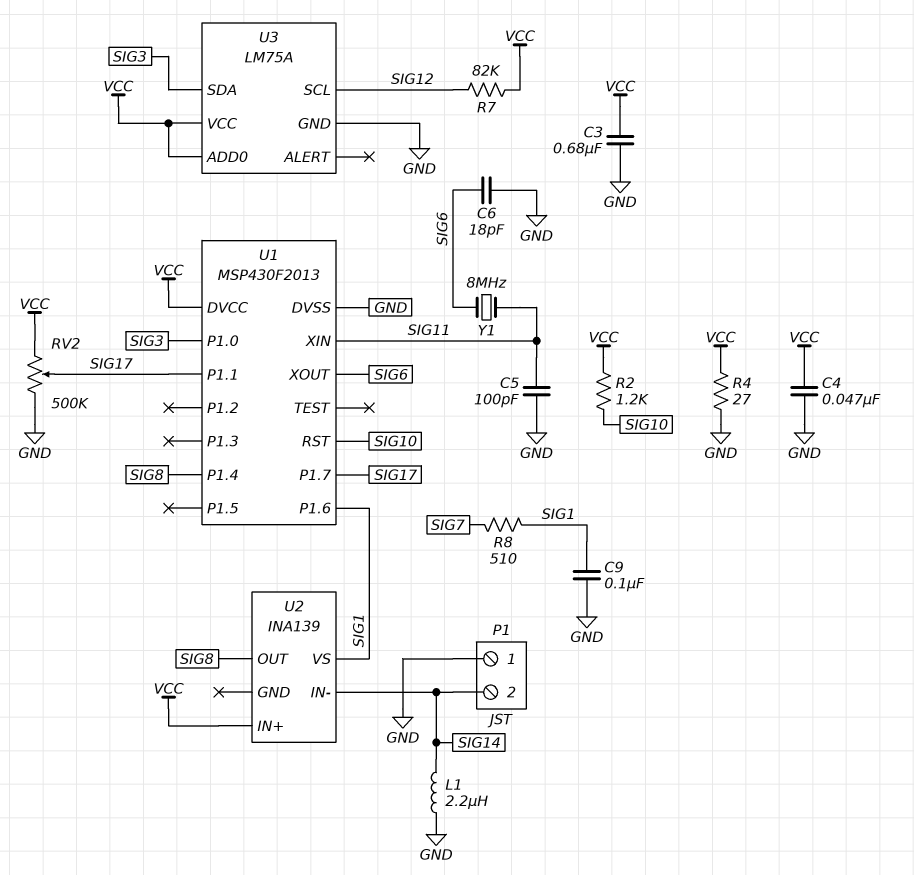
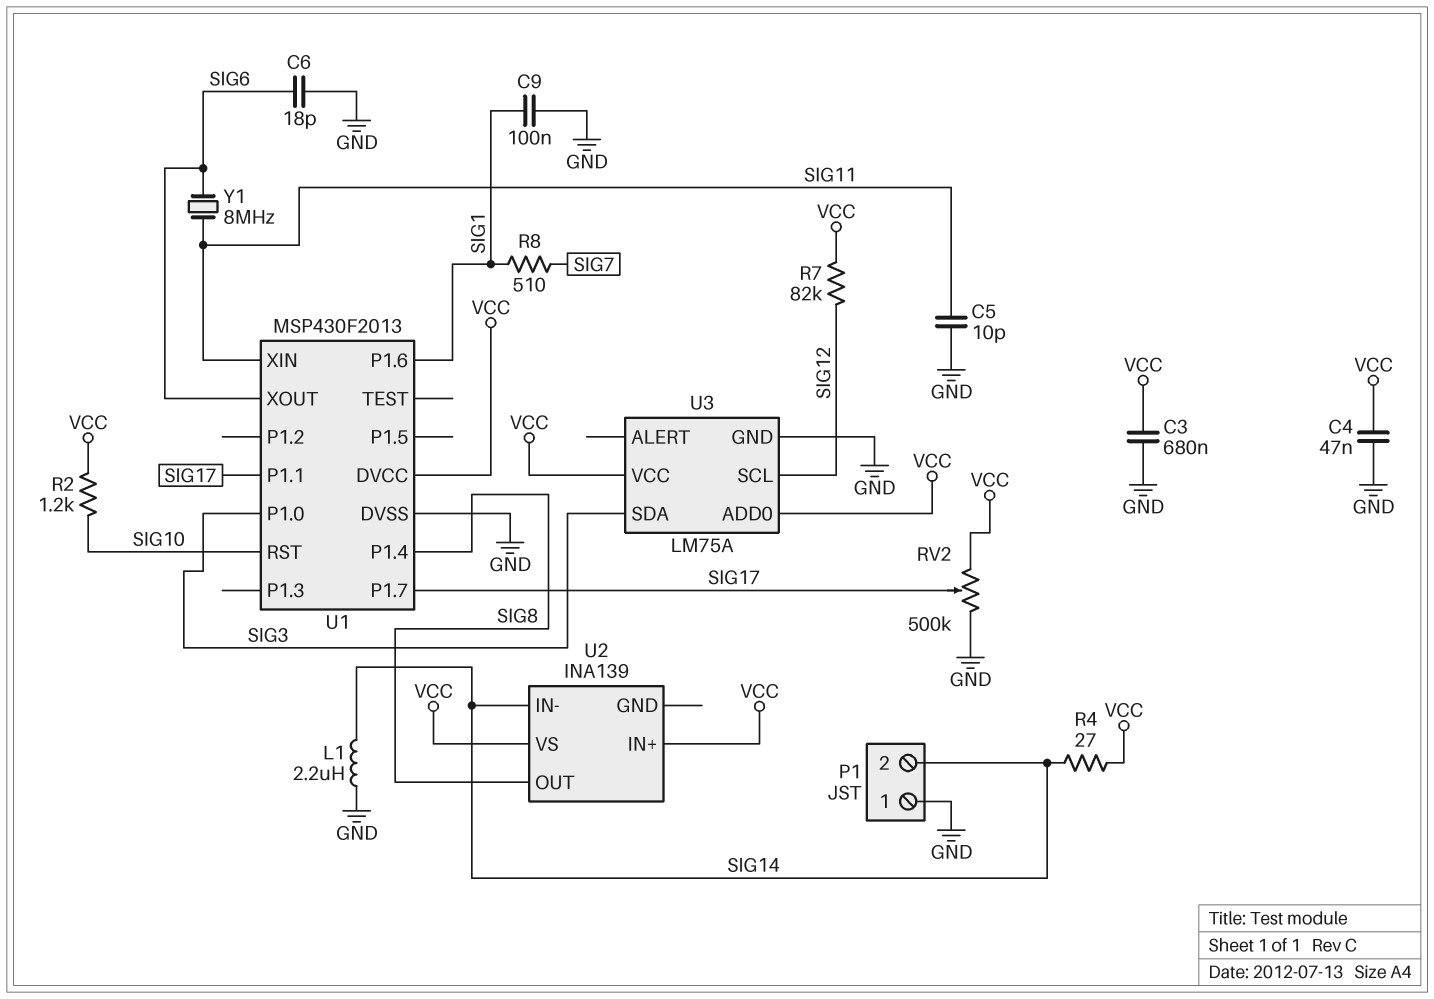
C5: 100pF (GND, SIG11) -> 10pF (GND, SIG11)
R4: 27 (GND, VCC) -> 27 (SIG14, VCC)
U2 pin VS: SIG1 -> VCC

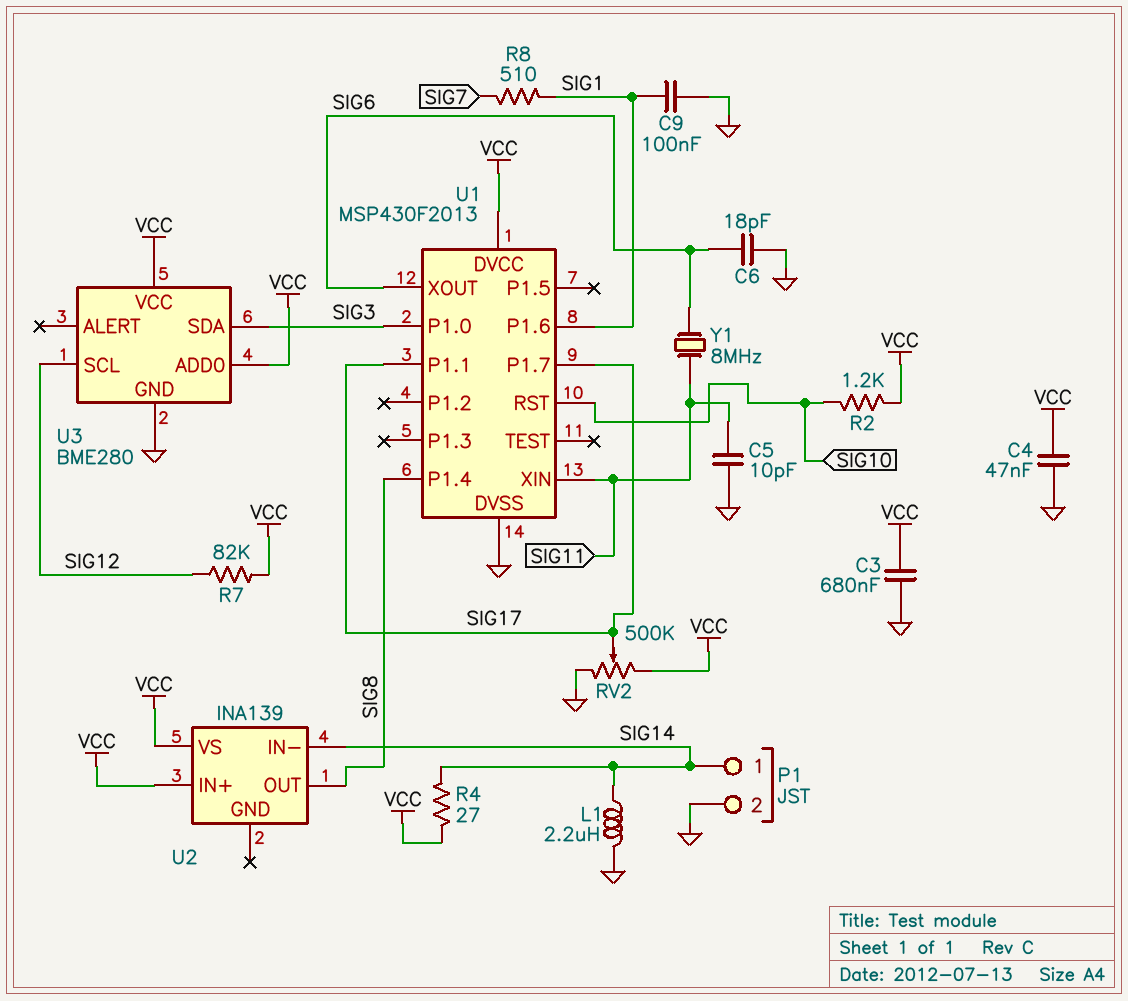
P1 pin 1: GND -> SIG14
P1 pin 2: SIG14 -> GND
U3: LM75A -> BME280

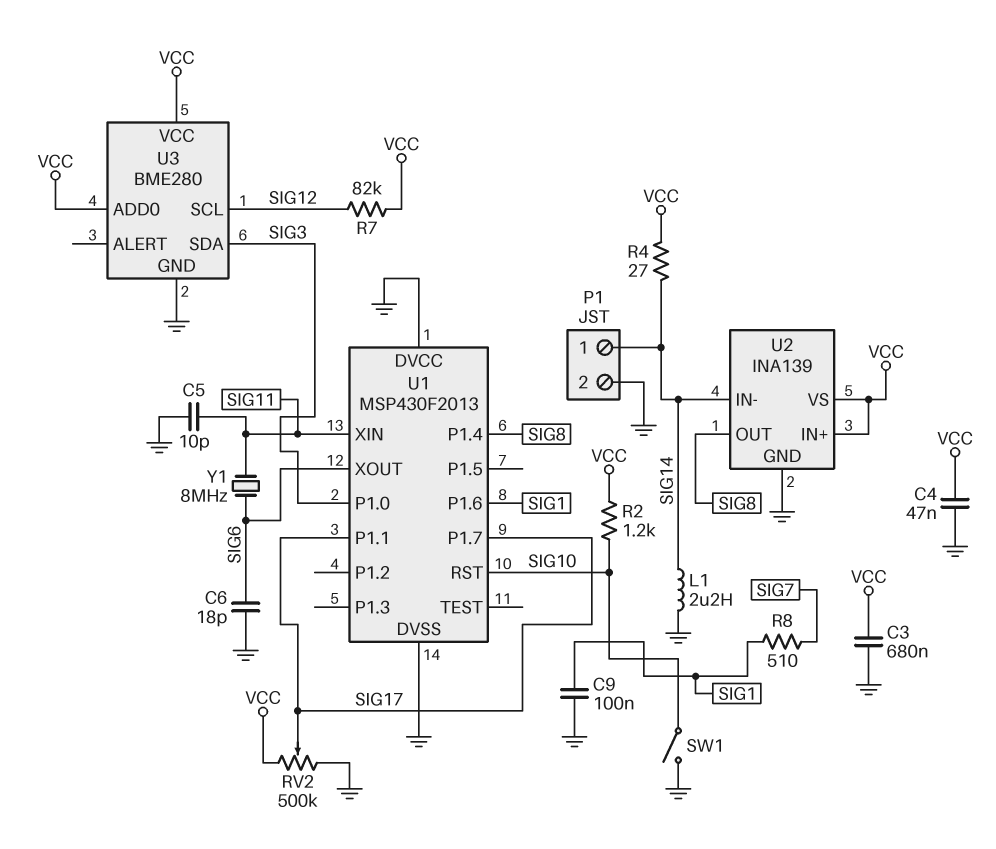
SW1: none -> switch (GND, SIG10)
U1 pin DVCC: VCC -> GND
U2 pin GND: none -> GND

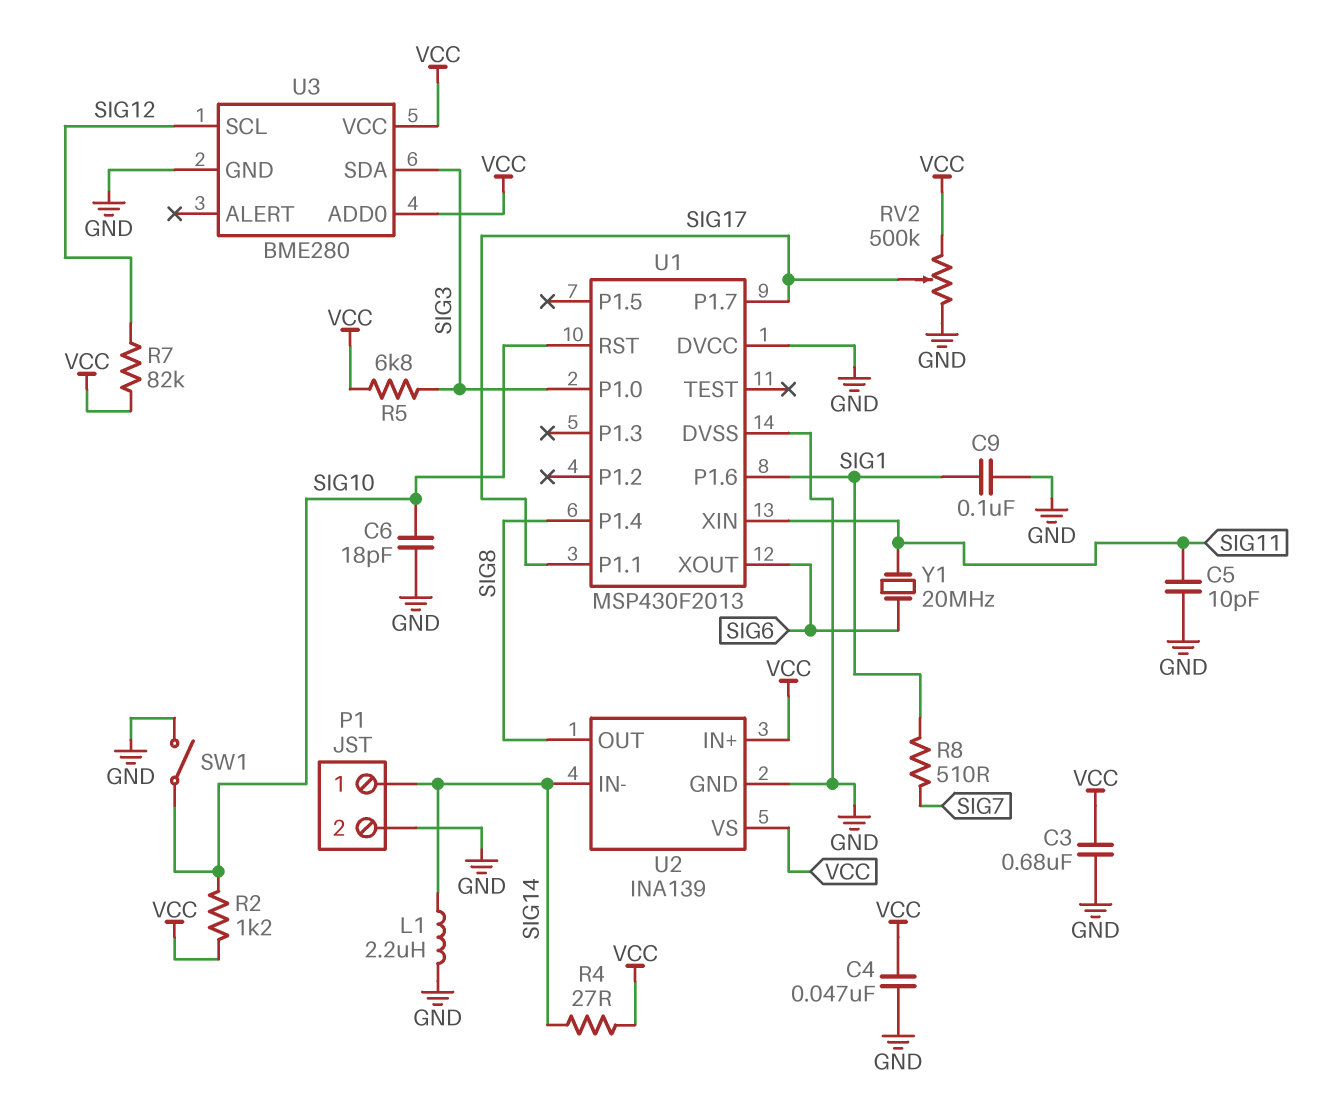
C6: 18pF (GND, SIG6) -> 18pF (GND, SIG10)
R5: none -> 6.8k (SIG3, VCC)
Y1: 8MHz (SIG6, SIG11) -> 20MHz (SIG6, SIG11)

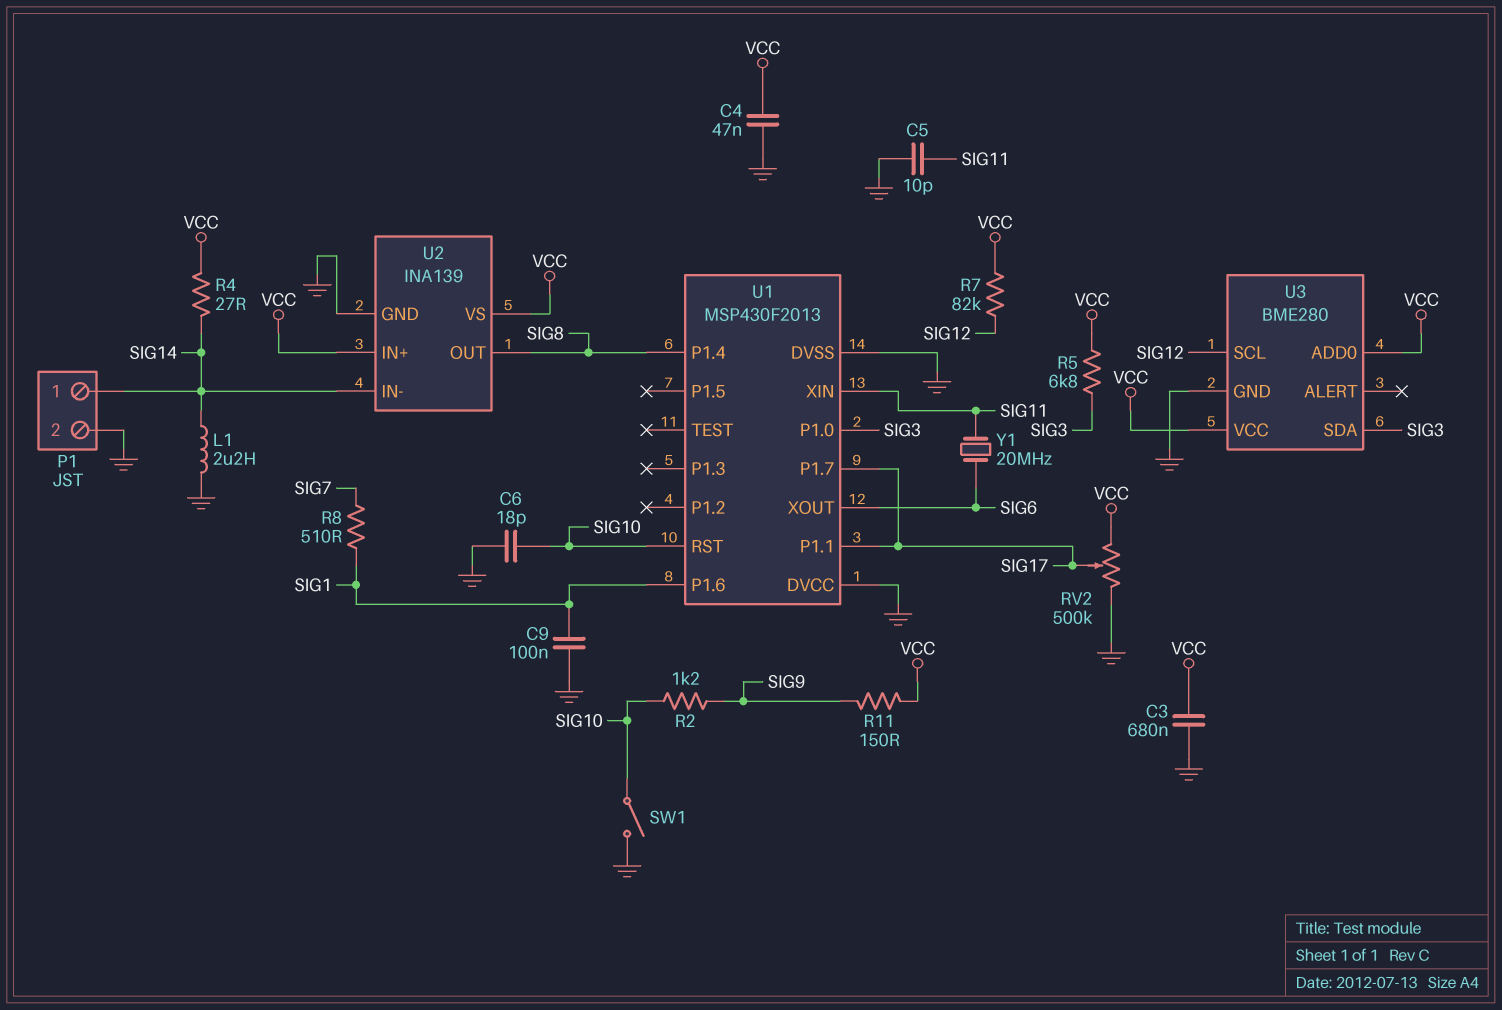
R2: 1.2k (SIG10, VCC) -> 1.2k (SIG9, SIG10)
R11: none -> 150 (SIG9, VCC)

